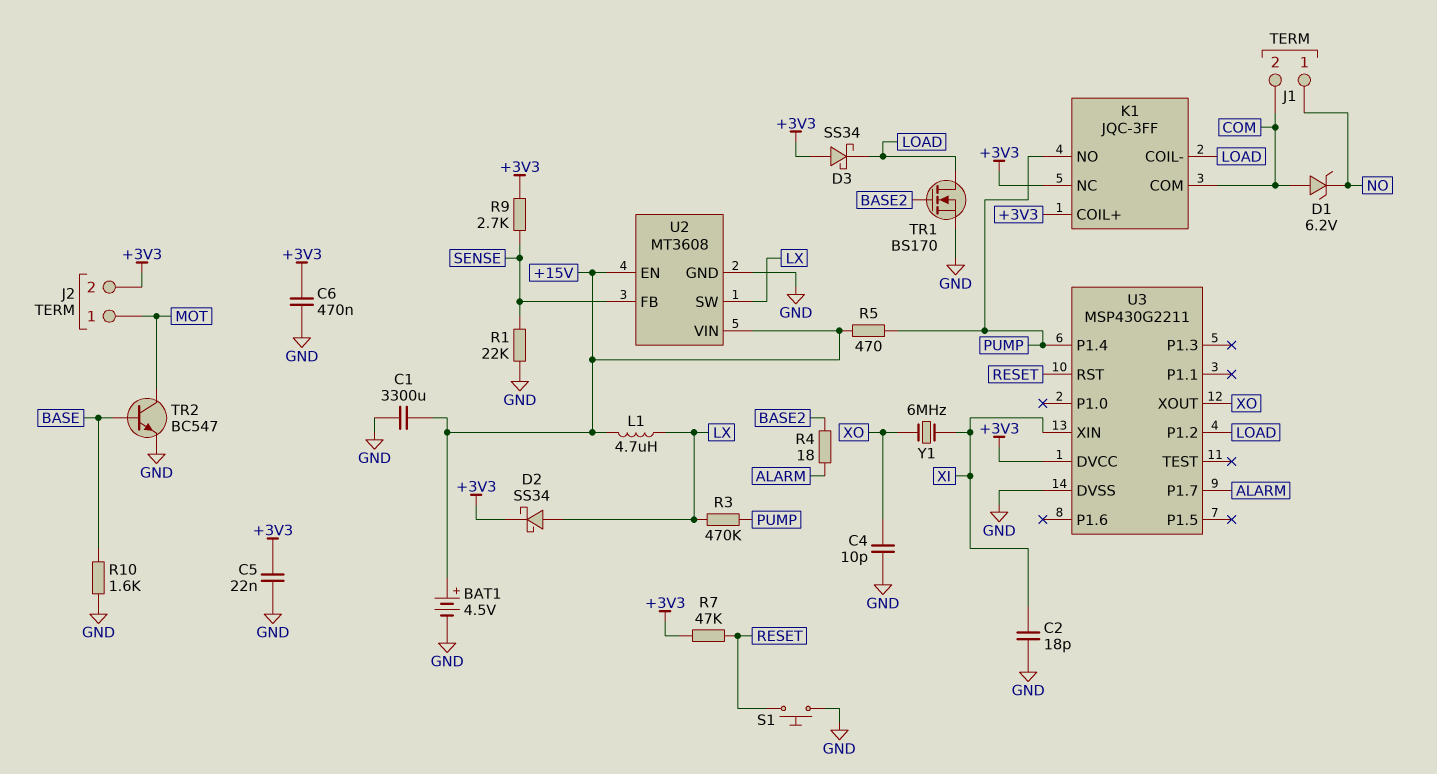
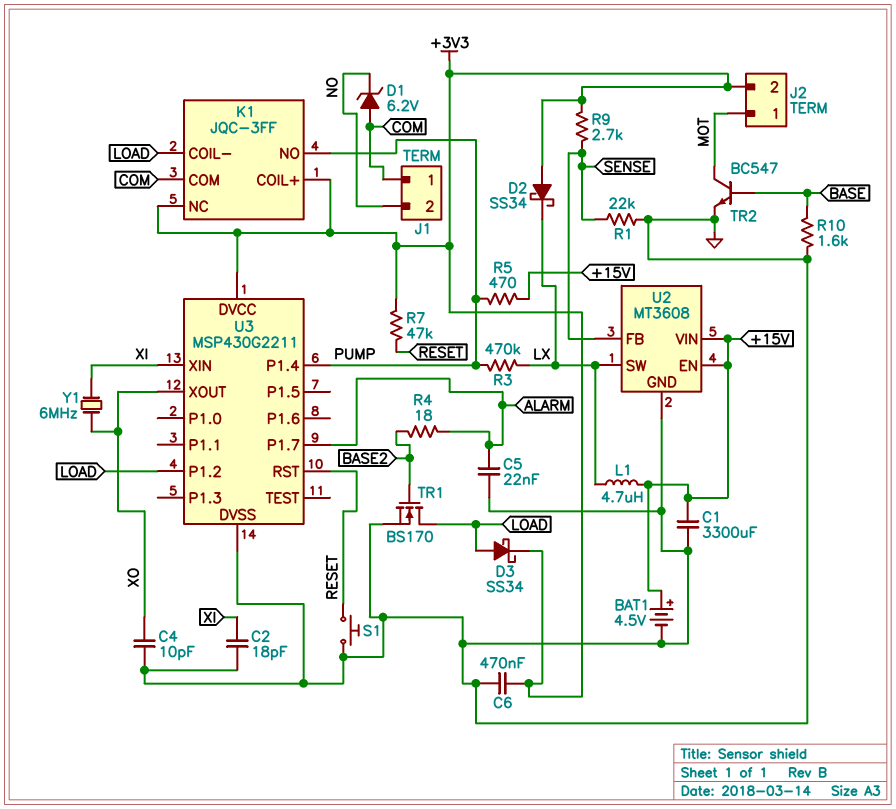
C5: 22nF (+3V3, GND) -> 22nF (ALARM, GND)
D2: schottky SS34 (A LX, K +3V3) -> schottky SS34 (A +3V3, K LX)
D3: schottky SS34 (A +3V3, K LOAD) -> schottky SS34 (A LOAD, K +3V3)
J1 pin 1: NO -> COM
J1 pin 2: COM -> NO

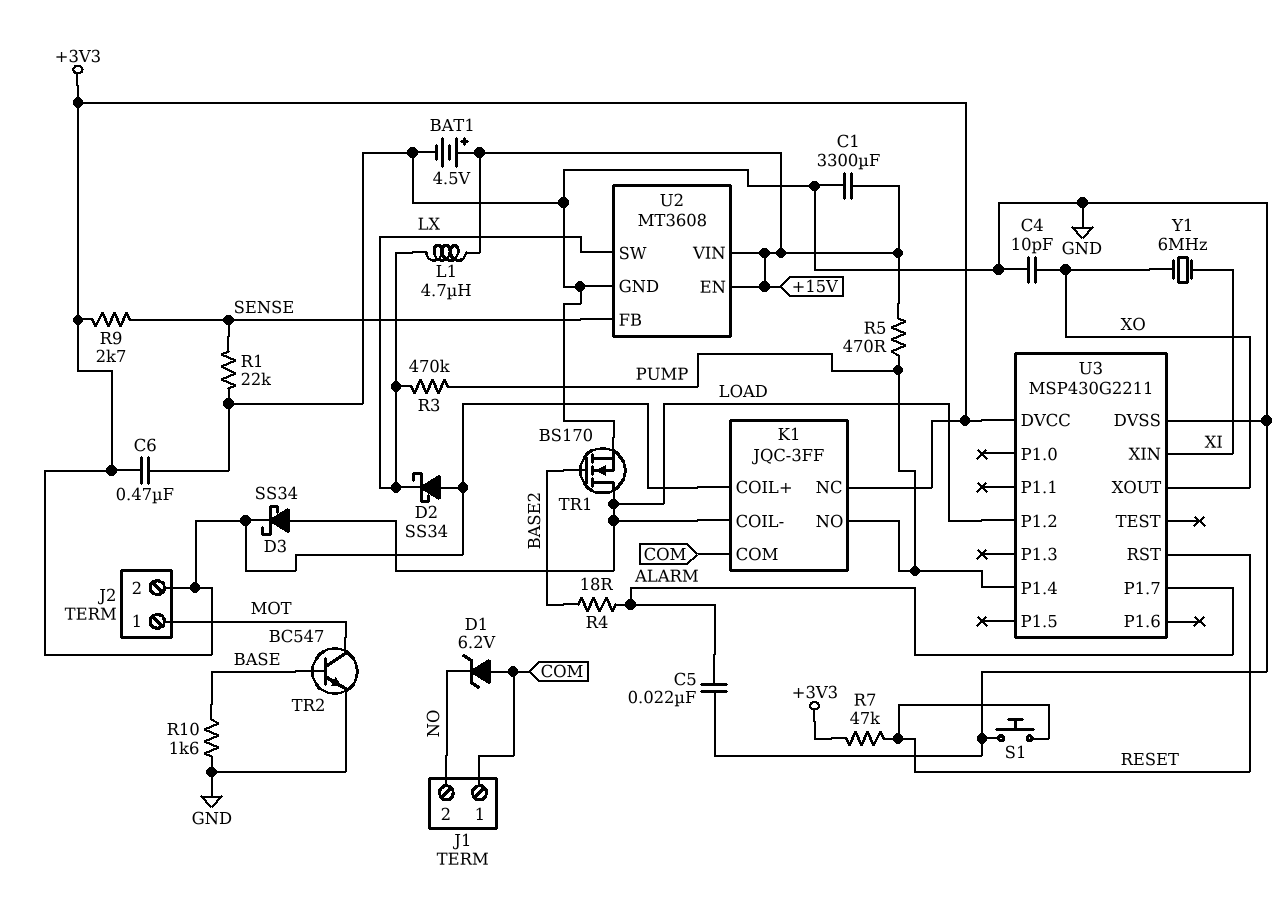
C2: 18pF (GND, XI) -> none

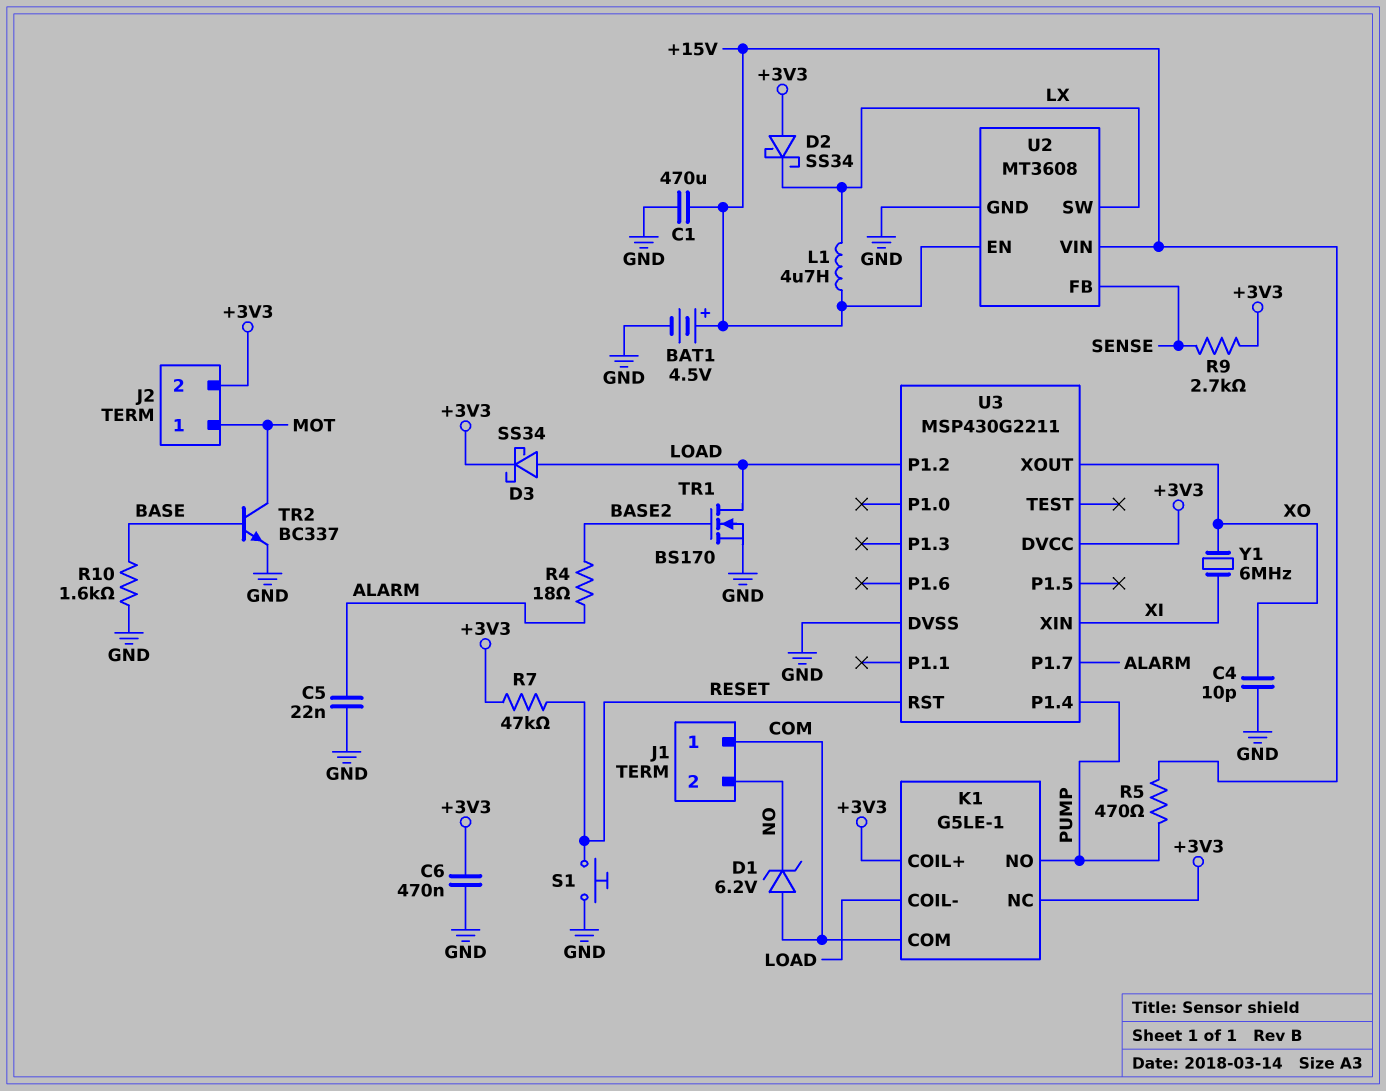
C1: 3300uF (+15V, GND) -> 470uF (+15V, GND)
K1: JQC-3FF -> G5LE-1
R1: 22k (GND, SENSE) -> none
R3: 470k (LX, PUMP) -> none
TR2: NPN BC547 (B BASE, C MOT, E GND) -> NPN BC337 (B BASE, C MOT, E GND)

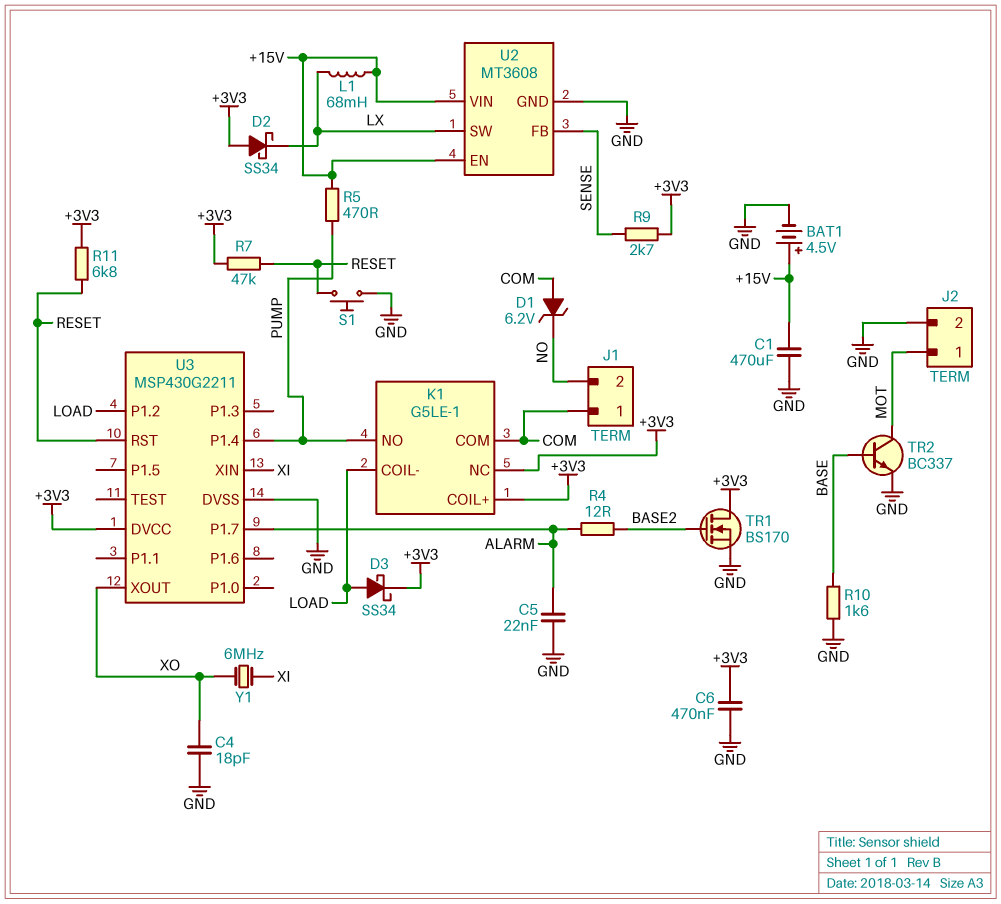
C4: 10pF (GND, XO) -> 18pF (GND, XO)
J2 pin 2: +3V3 -> GND
L1: 4.7uH (+15V, LX) -> 68mH (+15V, LX)
R4: 18 (ALARM, BASE2) -> 12 (ALARM, BASE2)
R11: none -> 6.8k (+3V3, RESET)
TR1: NMOS BS170 (G BASE2, D LOAD, S GND) -> NMOS BS170 (G BASE2, D +3V3, S GND)

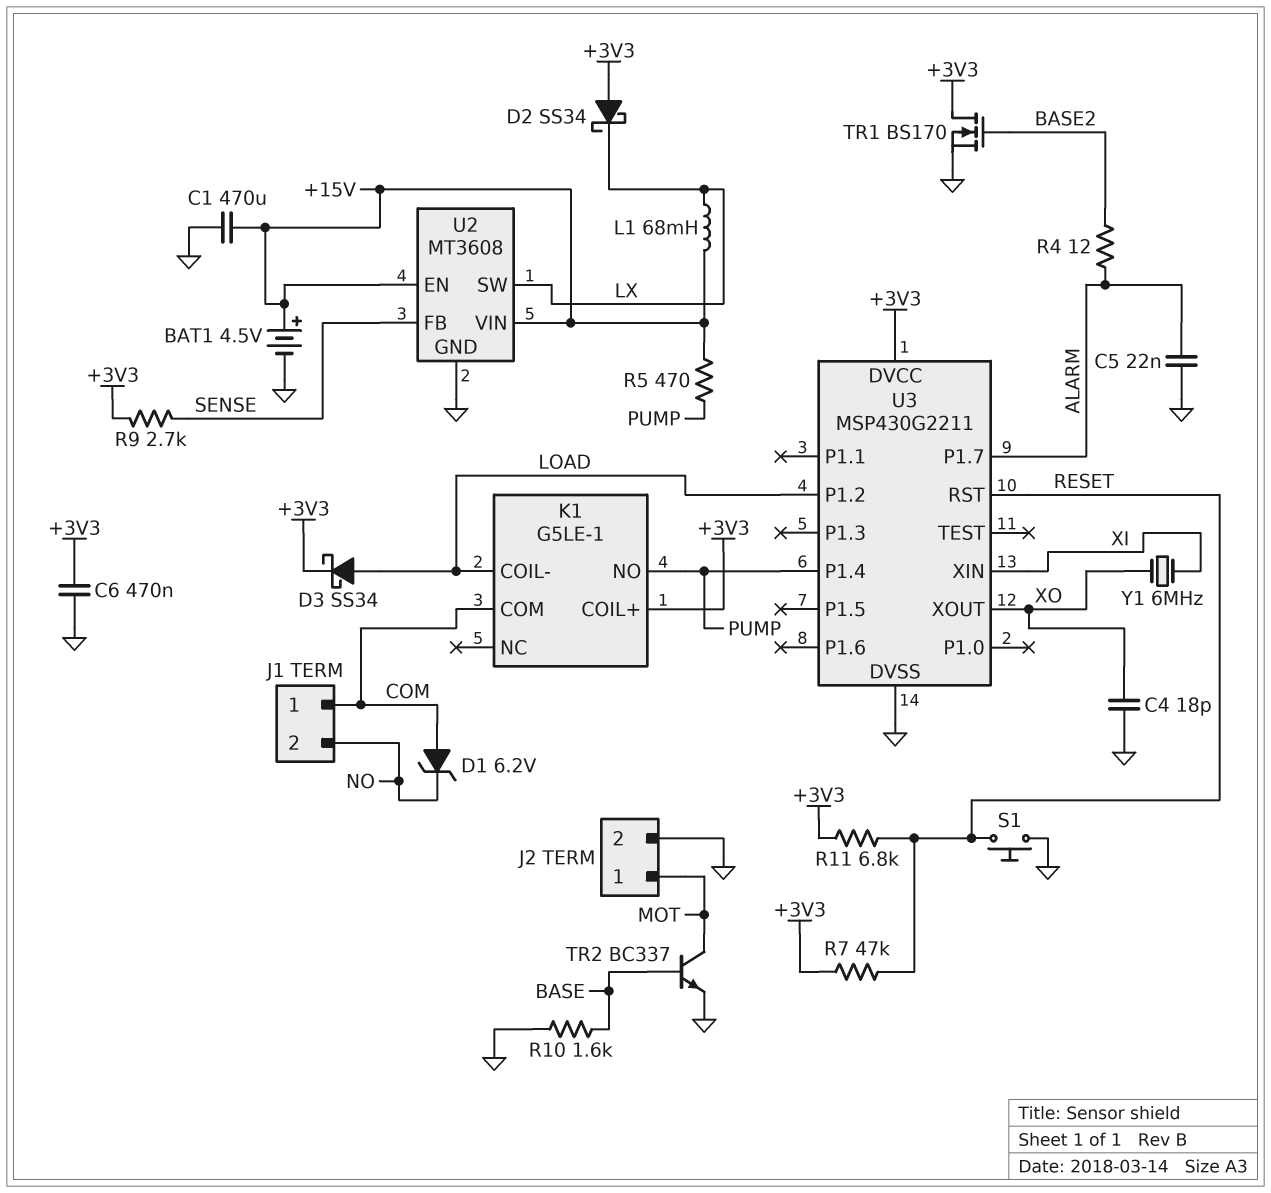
K1 pin NC: +3V3 -> none

